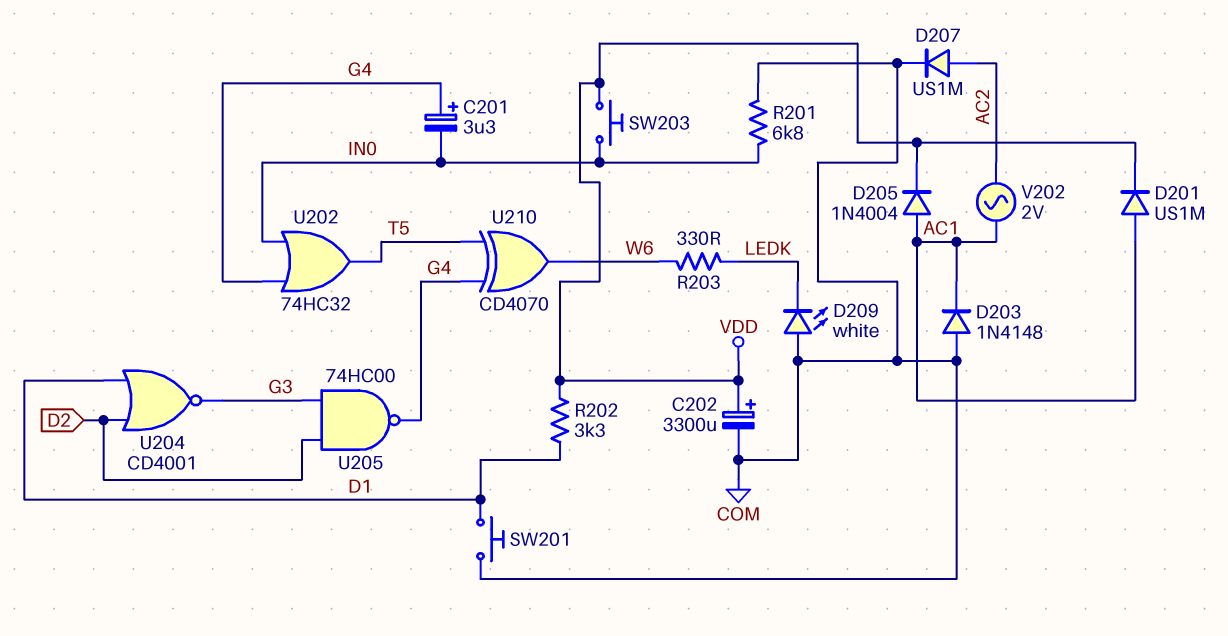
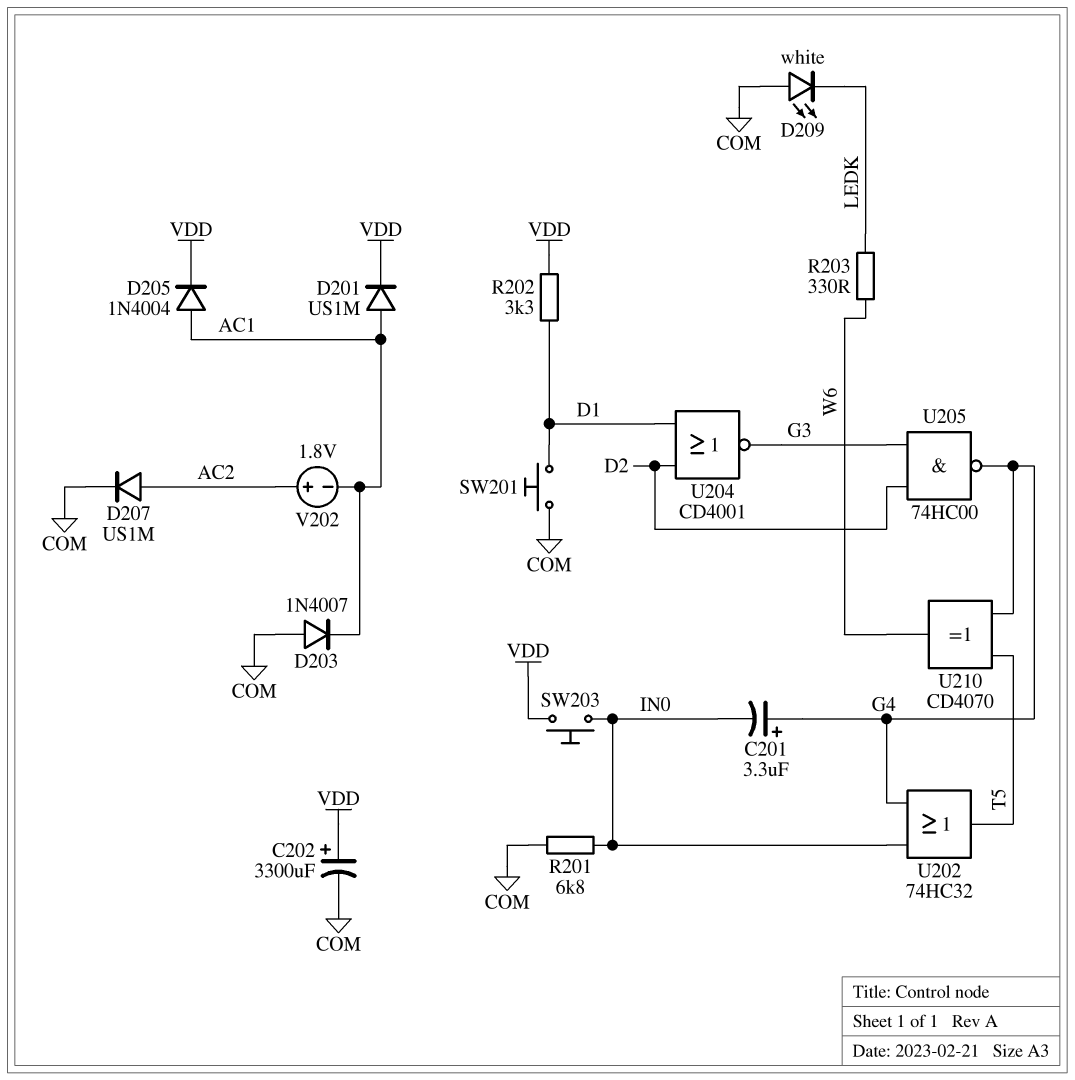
D203: diode 1N4148 (A COM, K AC1) -> diode 1N4007 (A COM, K AC1)
V202: AC 2V (AC1, AC2) -> 1.8V (plus AC2, minus AC1)

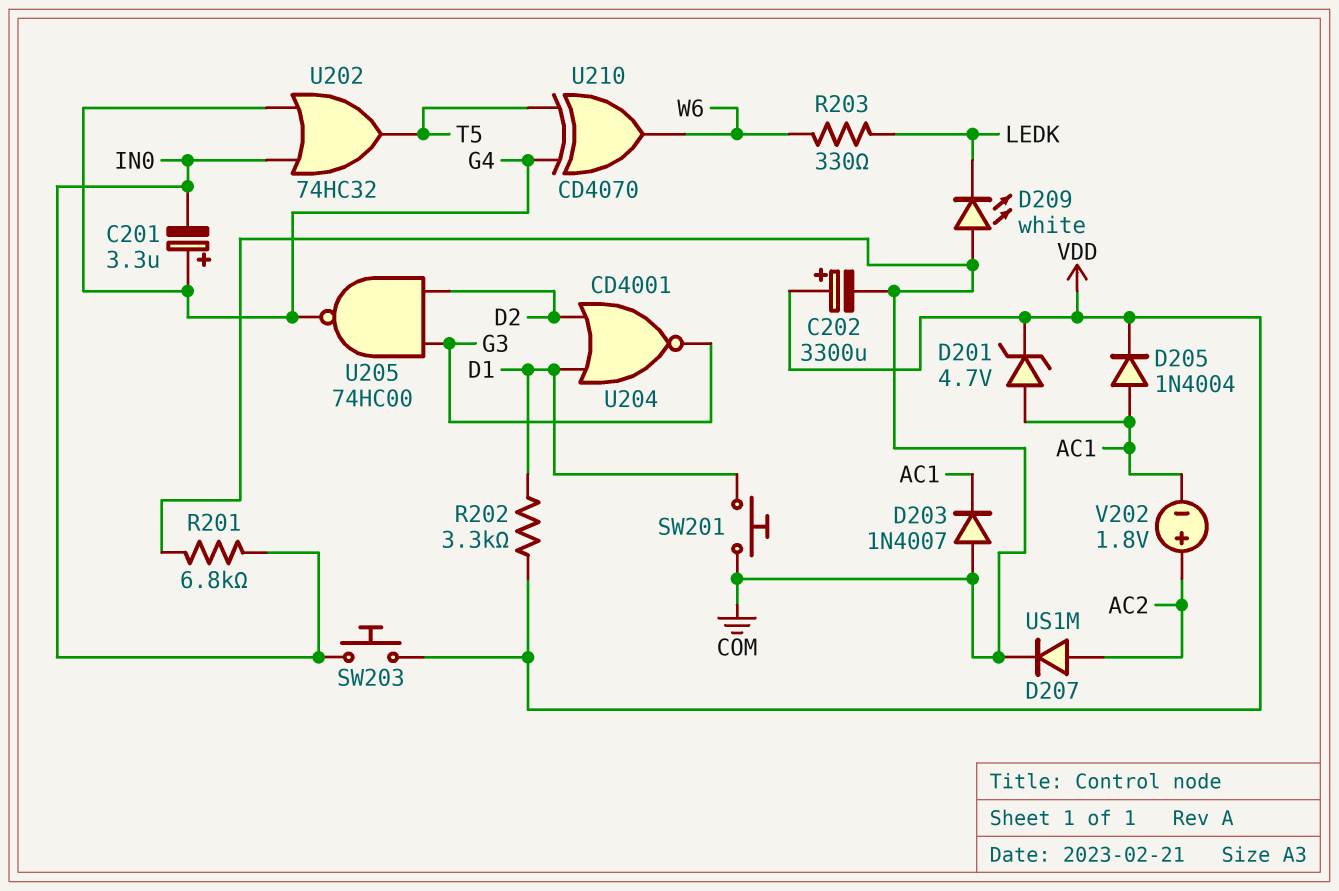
D201: diode US1M (A AC1, K VDD) -> zener 4.7V (A AC1, K VDD)

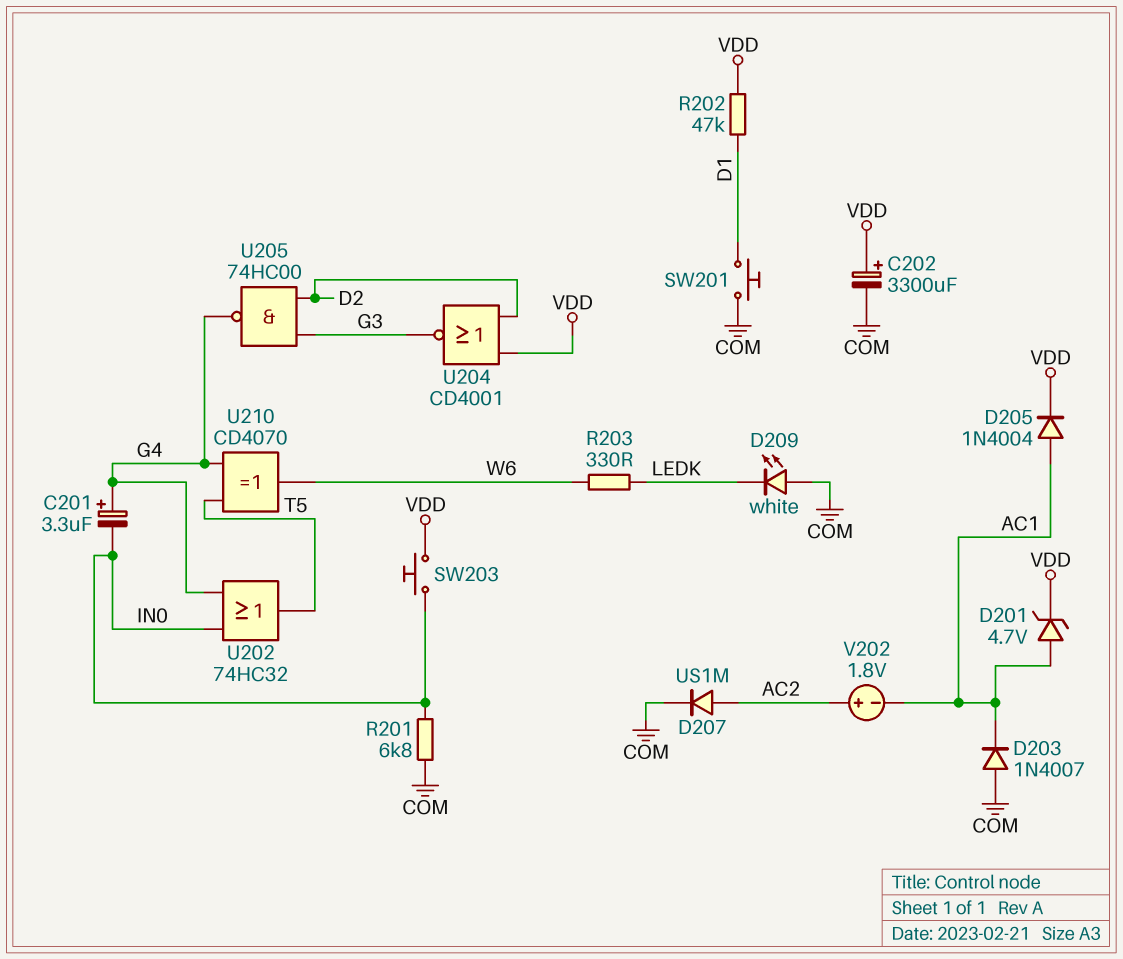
R202: 3.3k (D1, VDD) -> 47k (D1, VDD)
U204: NOR CD4001 (in D1, in D2, out G3) -> NOR CD4001 (in D2, in VDD, out G3)

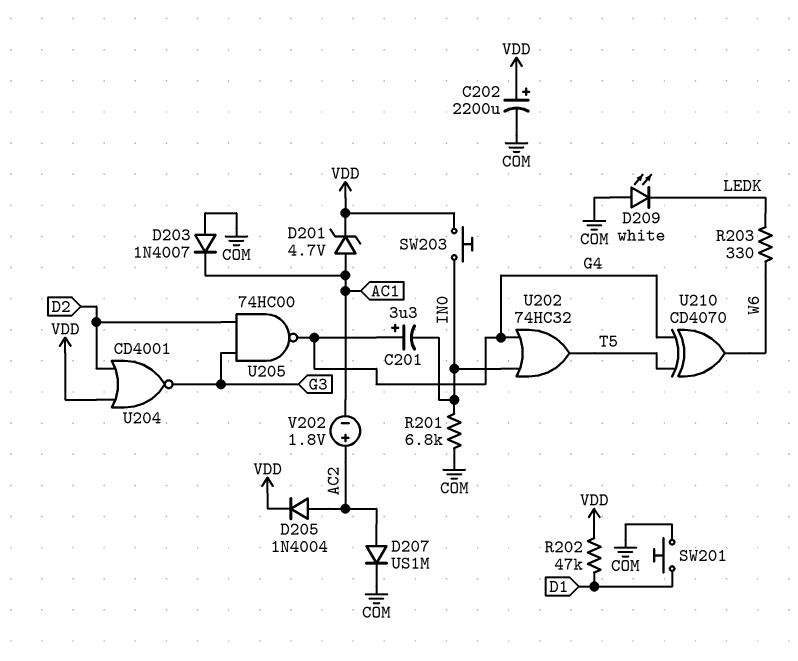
C202: 3300uF (plus VDD, minus COM) -> 2200uF (plus VDD, minus COM)
D205: diode 1N4004 (A AC1, K VDD) -> diode 1N4004 (A AC2, K VDD)

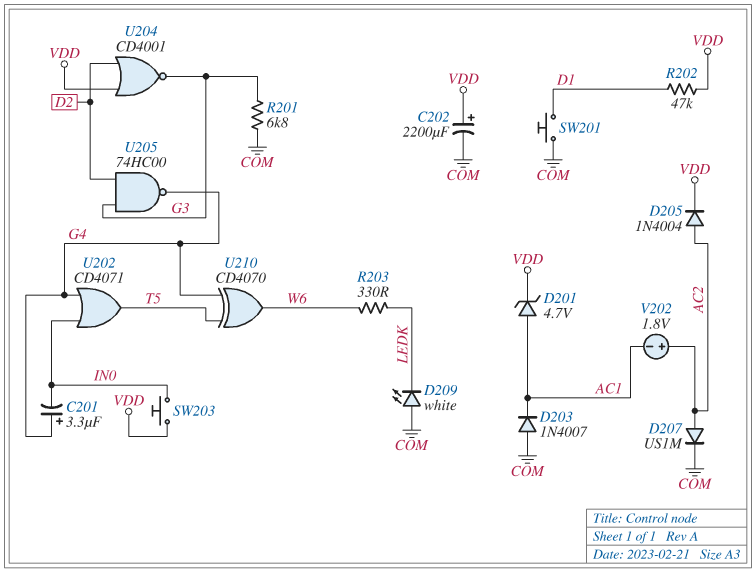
R201: 6.8k (COM, IN0) -> 6.8k (COM, G3)
U202: OR 74HC32 (in G4, in IN0, out T5) -> OR CD4071 (in G4, in IN0, out T5)

